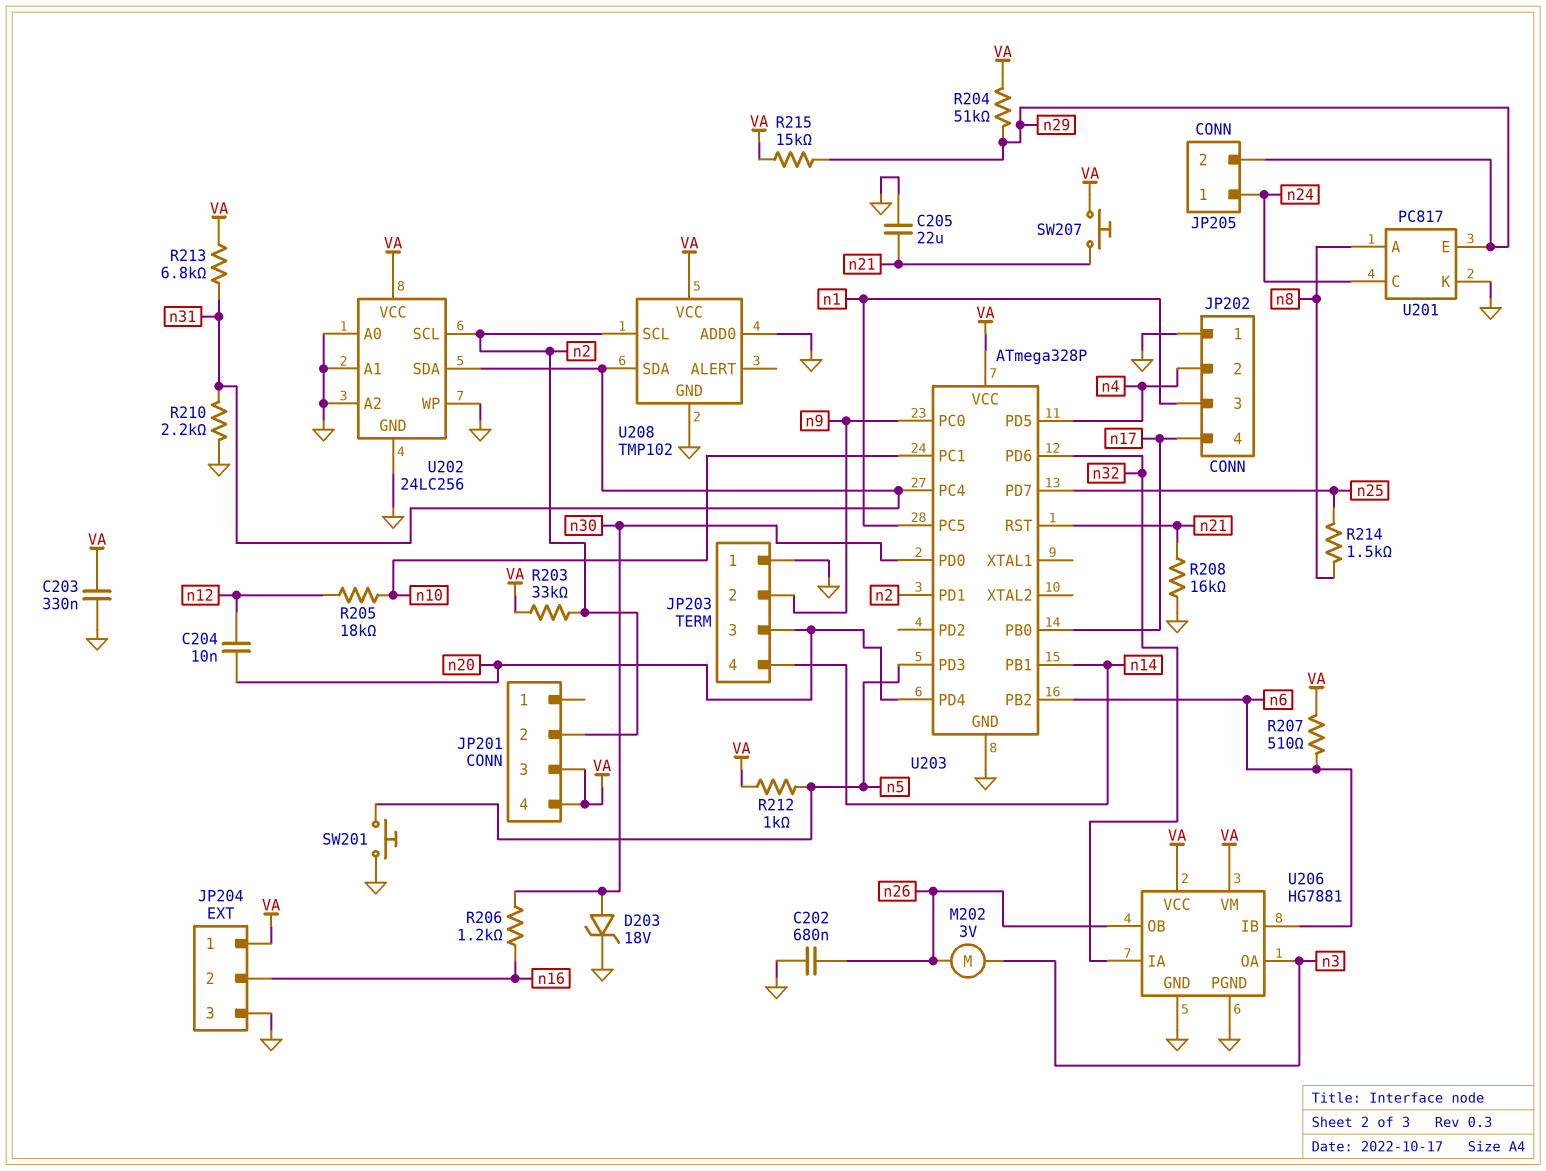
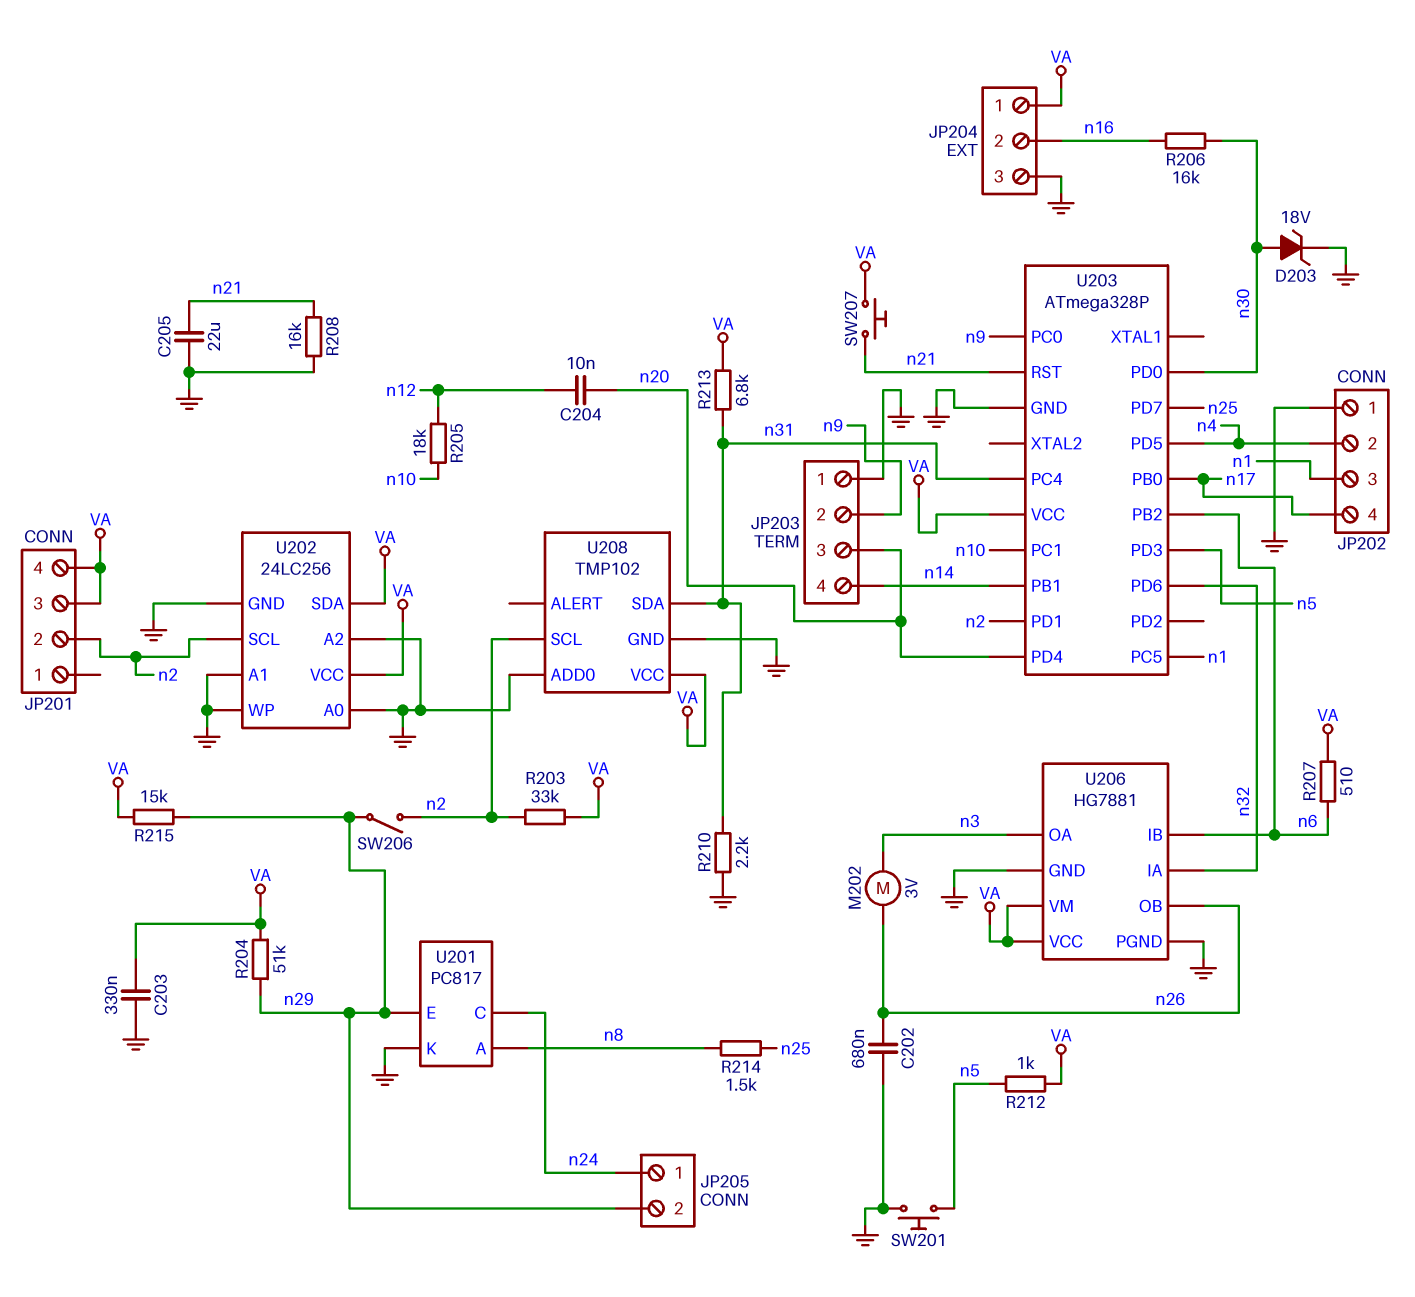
R206: 1.2k (n16, n30) -> 16k (n16, n30)
SW206: none -> switch (n2, n29)
U202 pin SDA: n31 -> VA

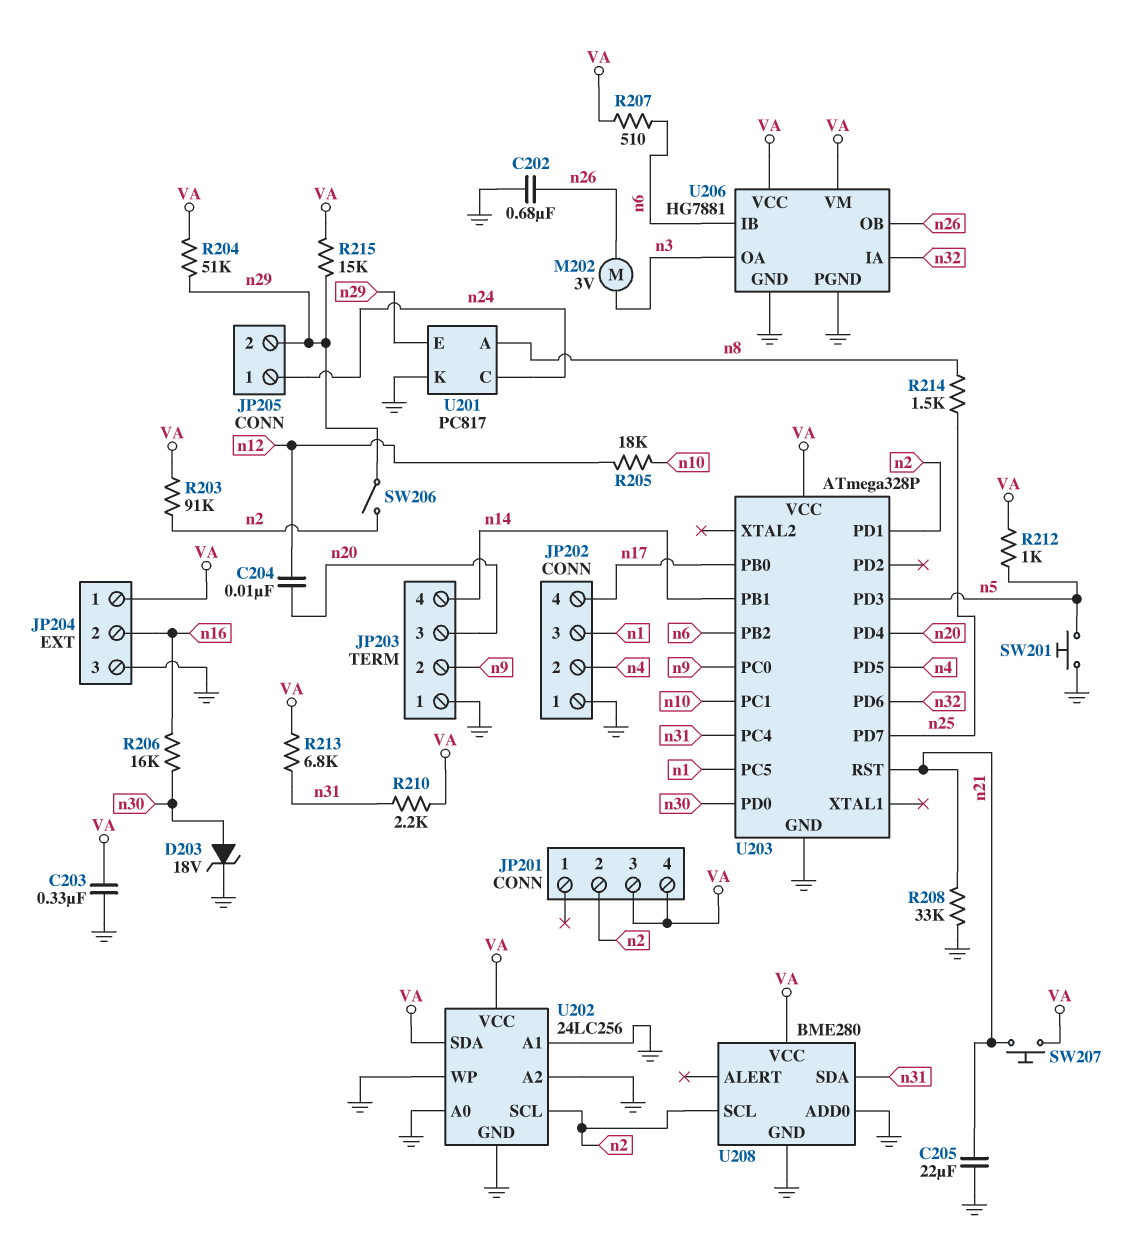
R203: 33k (VA, n2) -> 91k (VA, n2)
R208: 16k (GND, n21) -> 33k (GND, n21)
R210: 2.2k (GND, n31) -> 2.2k (VA, n31)
U208: TMP102 -> BME280

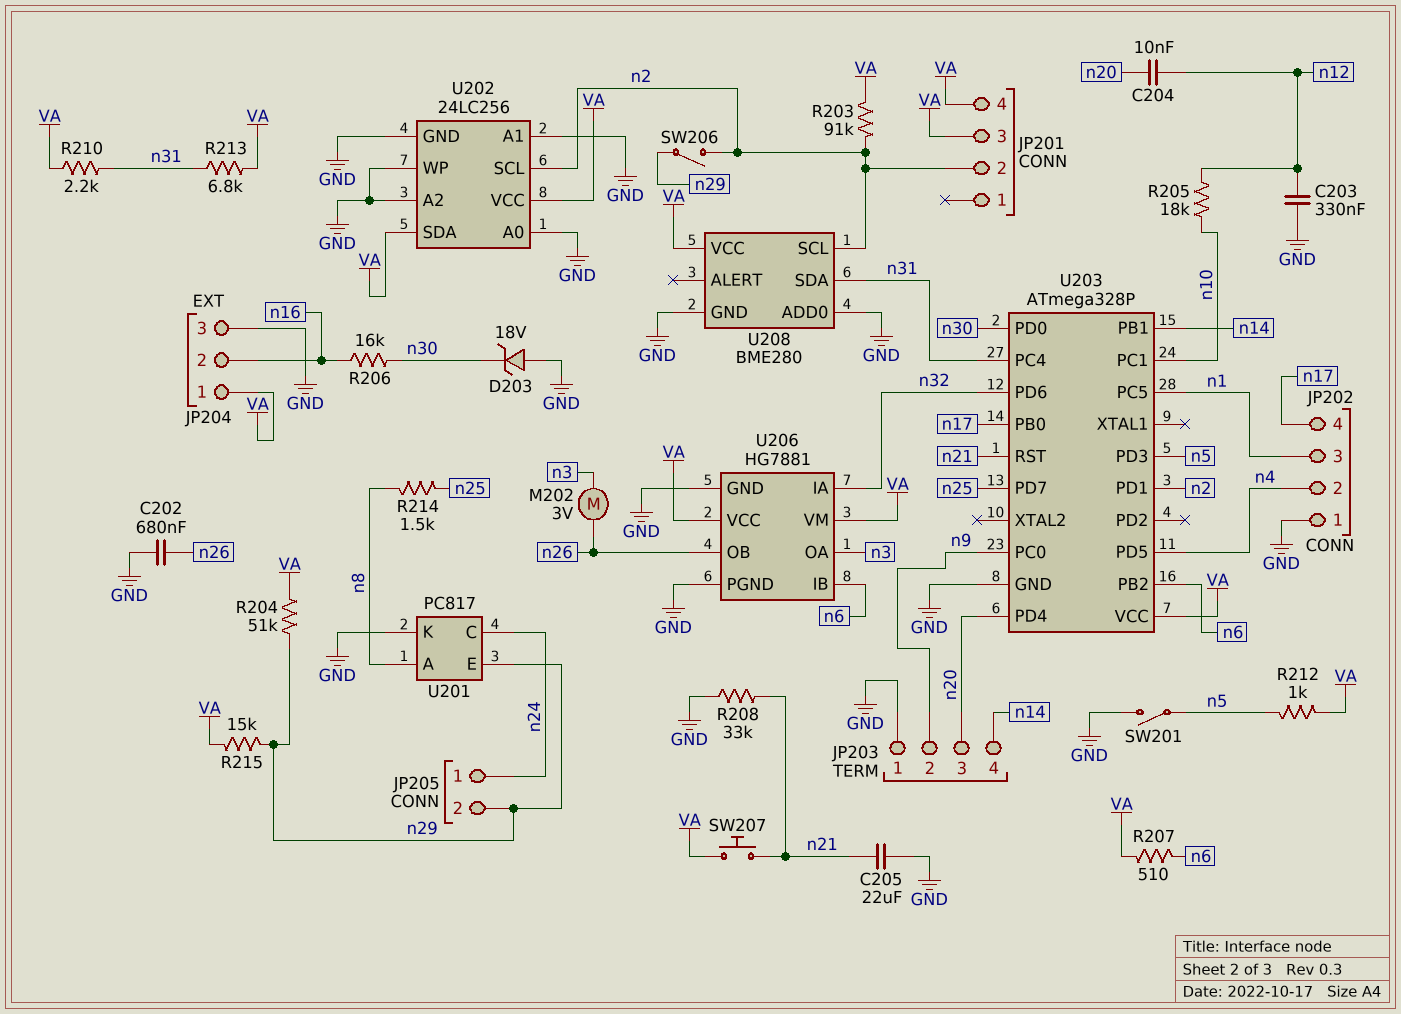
C203: 330nF (GND, VA) -> 330nF (GND, n12)
D203: zener 18V (A n30, K GND) -> zener 18V (A GND, K n30)
SW201: button (GND, n5) -> switch (GND, n5)

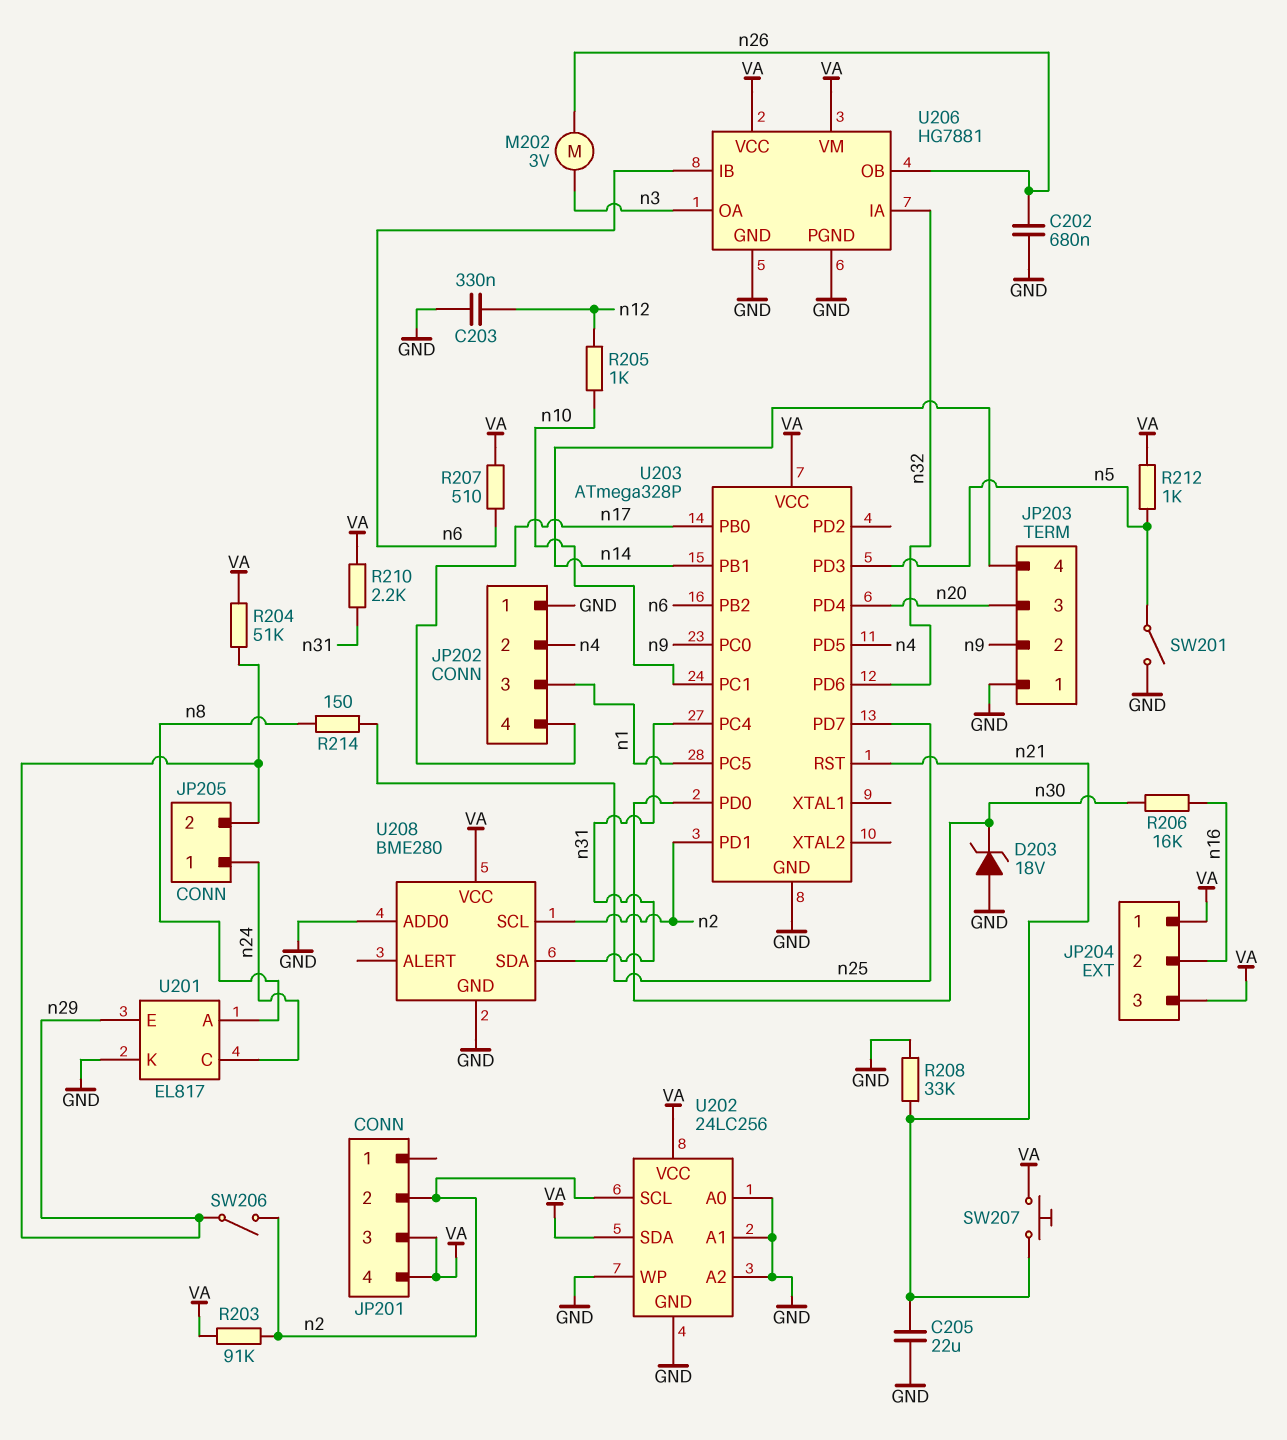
C204: 10nF (n12, n20) -> none
JP204 pin 3: GND -> VA
R205: 18k (n10, n12) -> 1k (n10, n12)
R213: 6.8k (VA, n31) -> none
R214: 1.5k (n8, n25) -> 150 (n8, n25)
R215: 15k (VA, n29) -> none
U201: PC817 -> EL817

